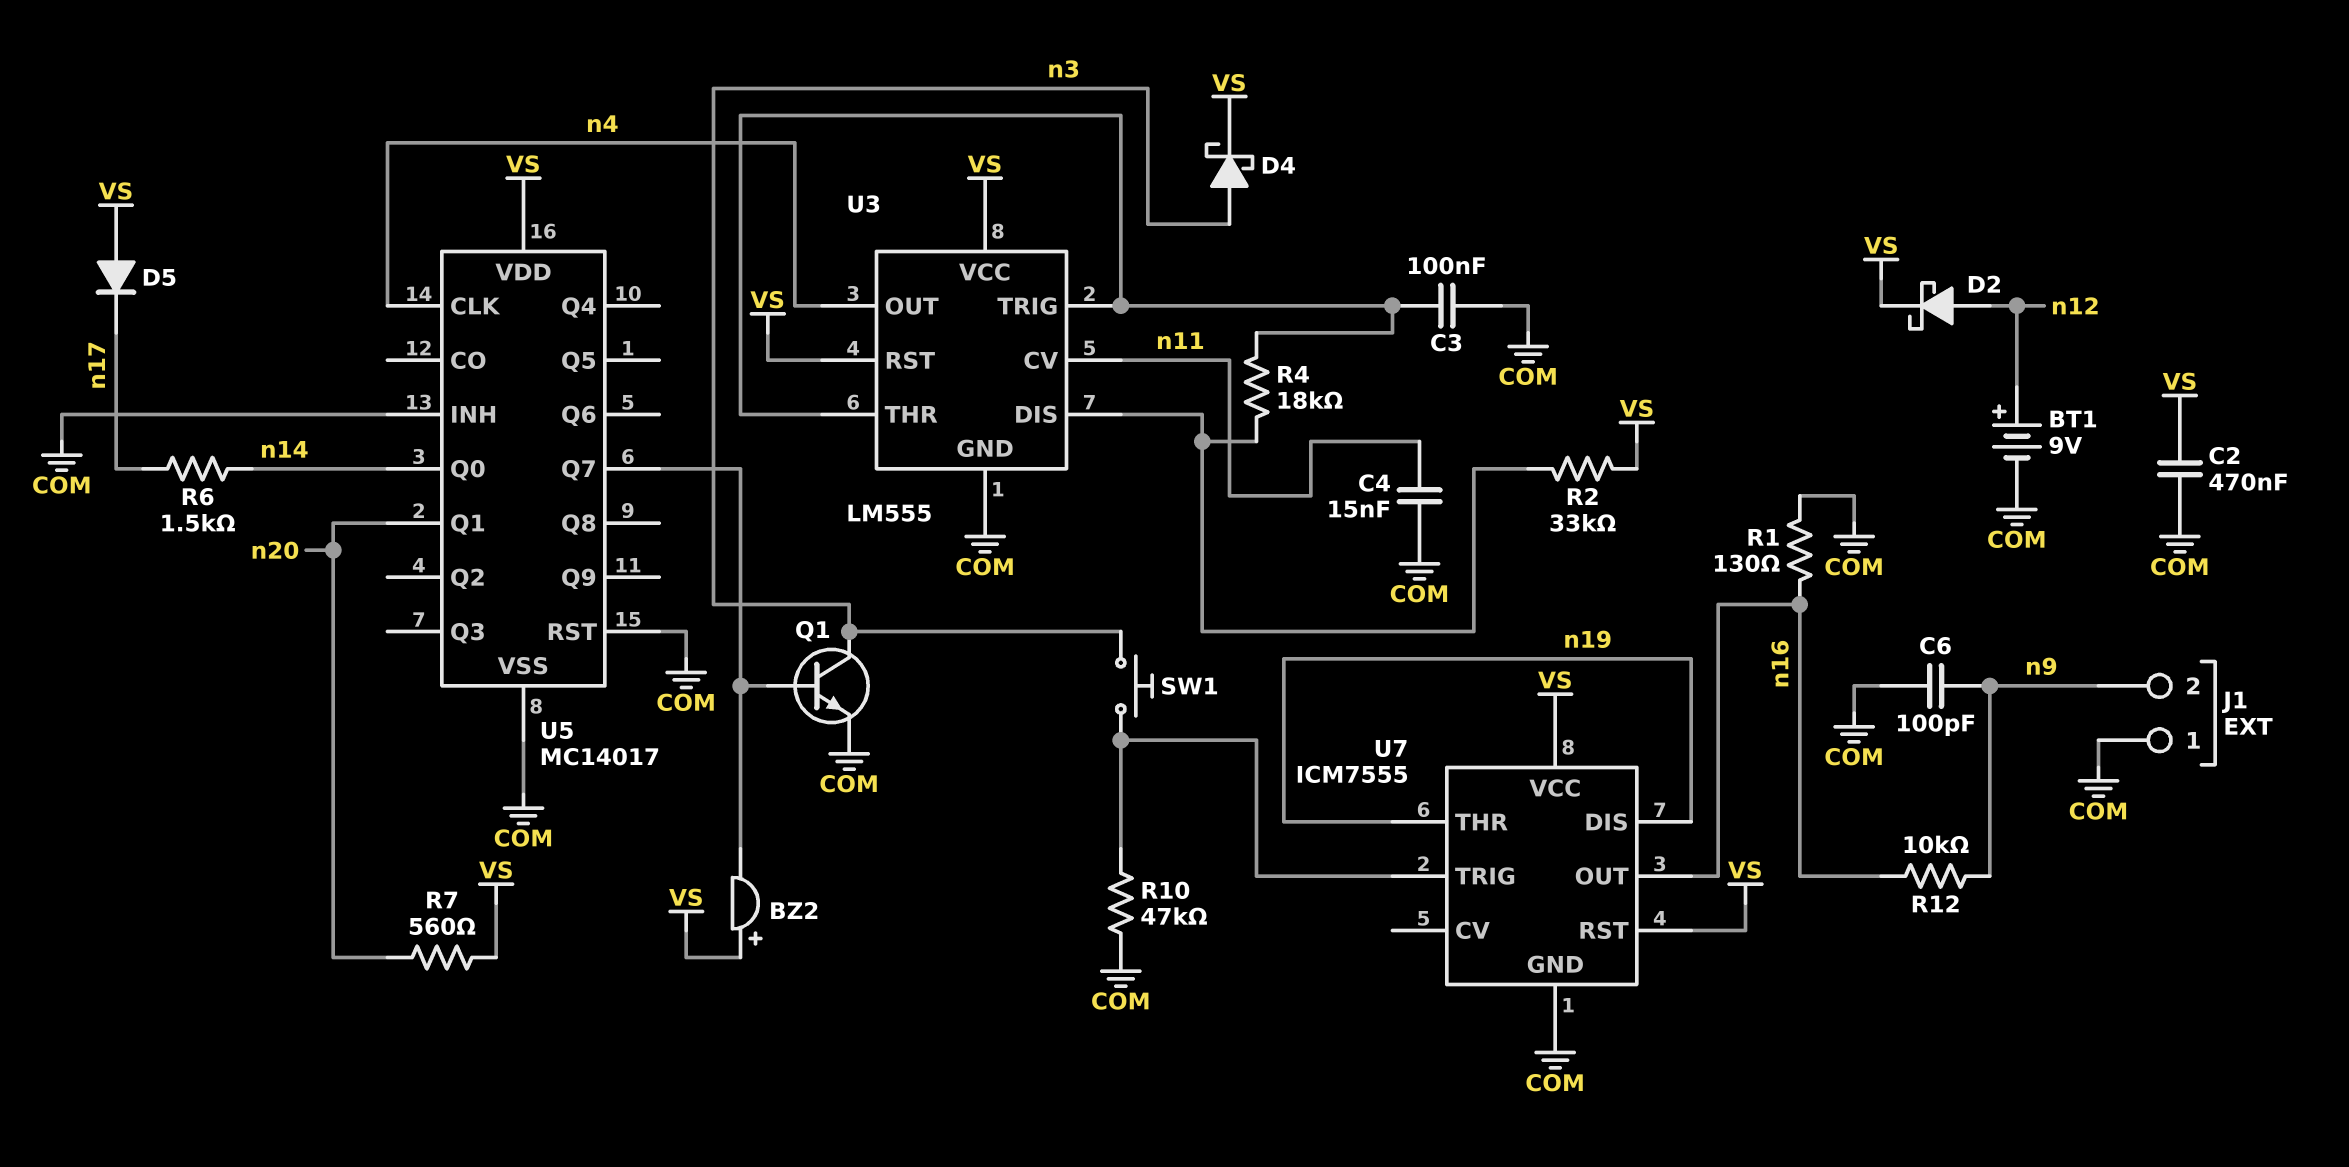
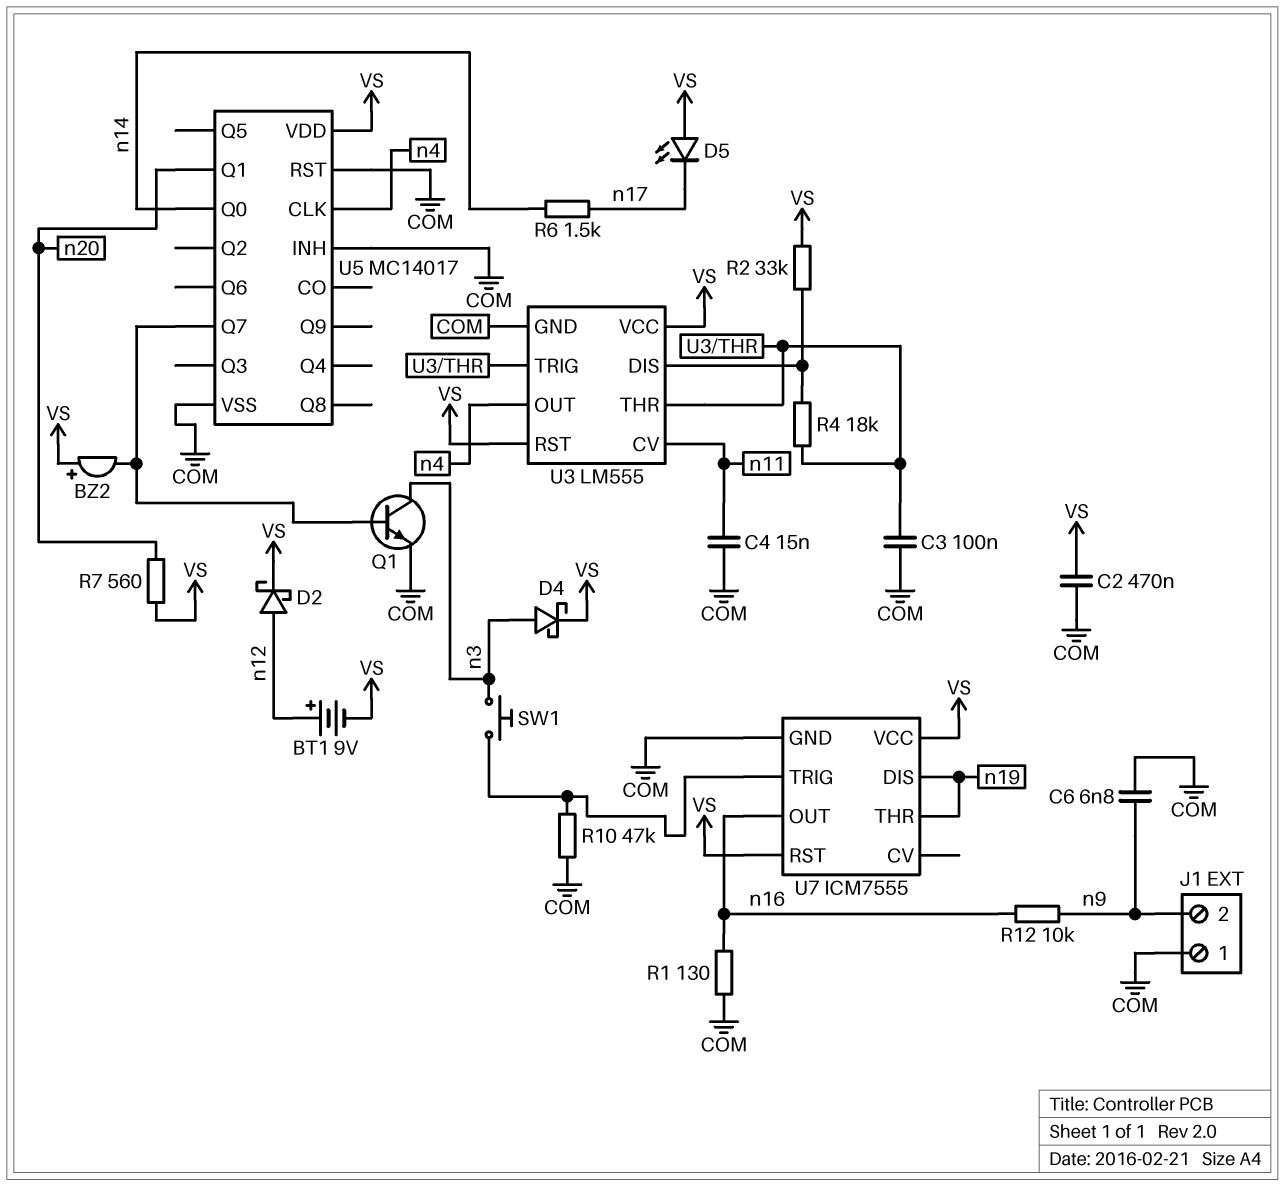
BT1: 9V (plus n12, minus COM) -> 9V (plus n12, minus VS)
C6: 100pF (COM, n9) -> 6.8nF (COM, n9)
D5: diode (A VS, K n17) -> LED (A VS, K n17)

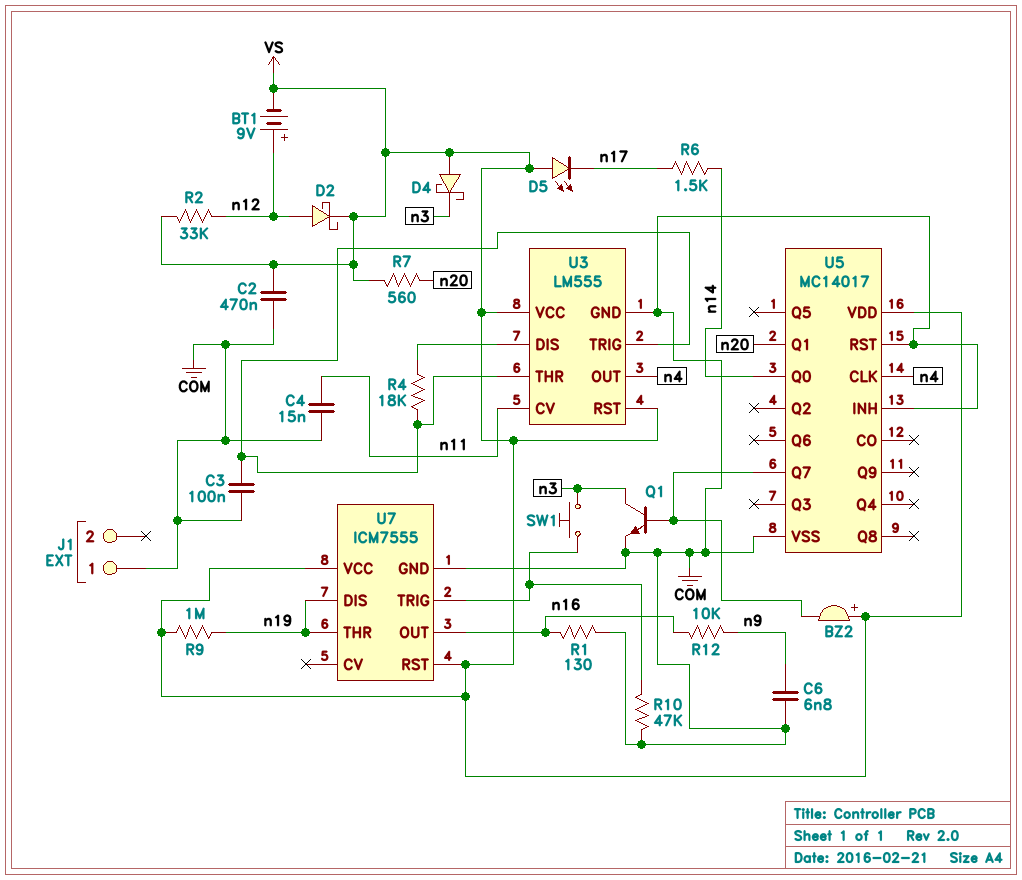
D4: schottky (A n3, K VS) -> schottky (A VS, K n3)
J1 pin 2: n9 -> none
R2: 33k (U3/DIS, VS) -> 33k (VS, n12)
R9: none -> 1M (VS, n19)

